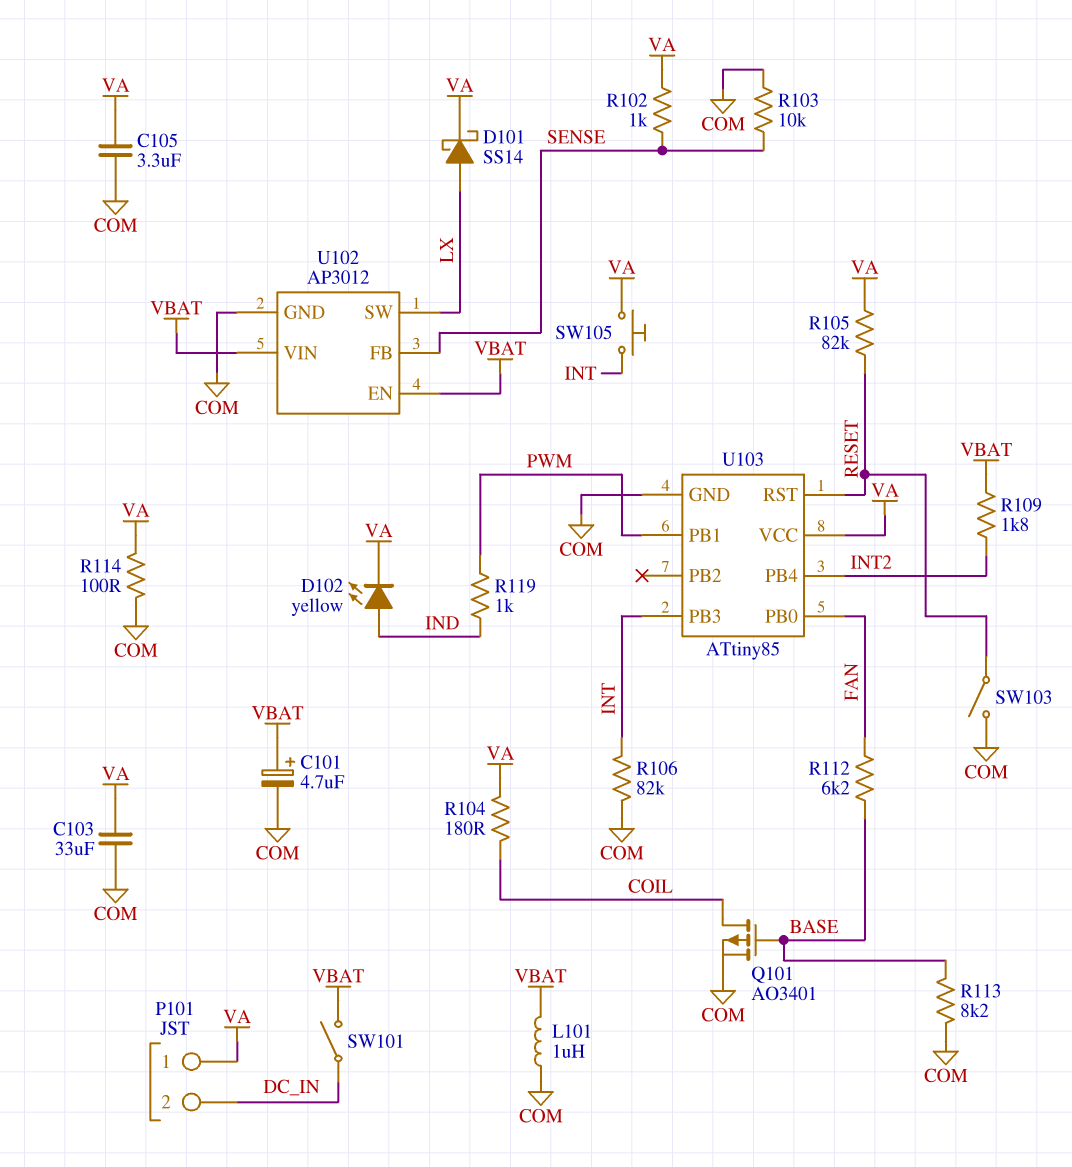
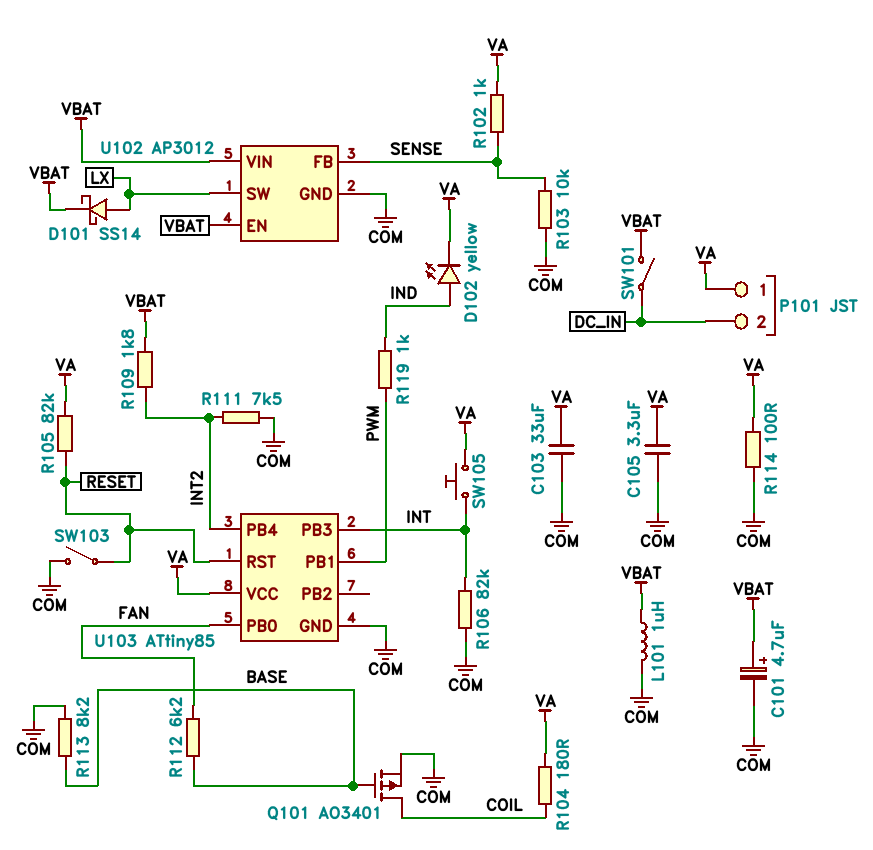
D101: schottky SS14 (A LX, K VA) -> schottky SS14 (A LX, K VBAT)
R111: none -> 7.5k (COM, INT2)

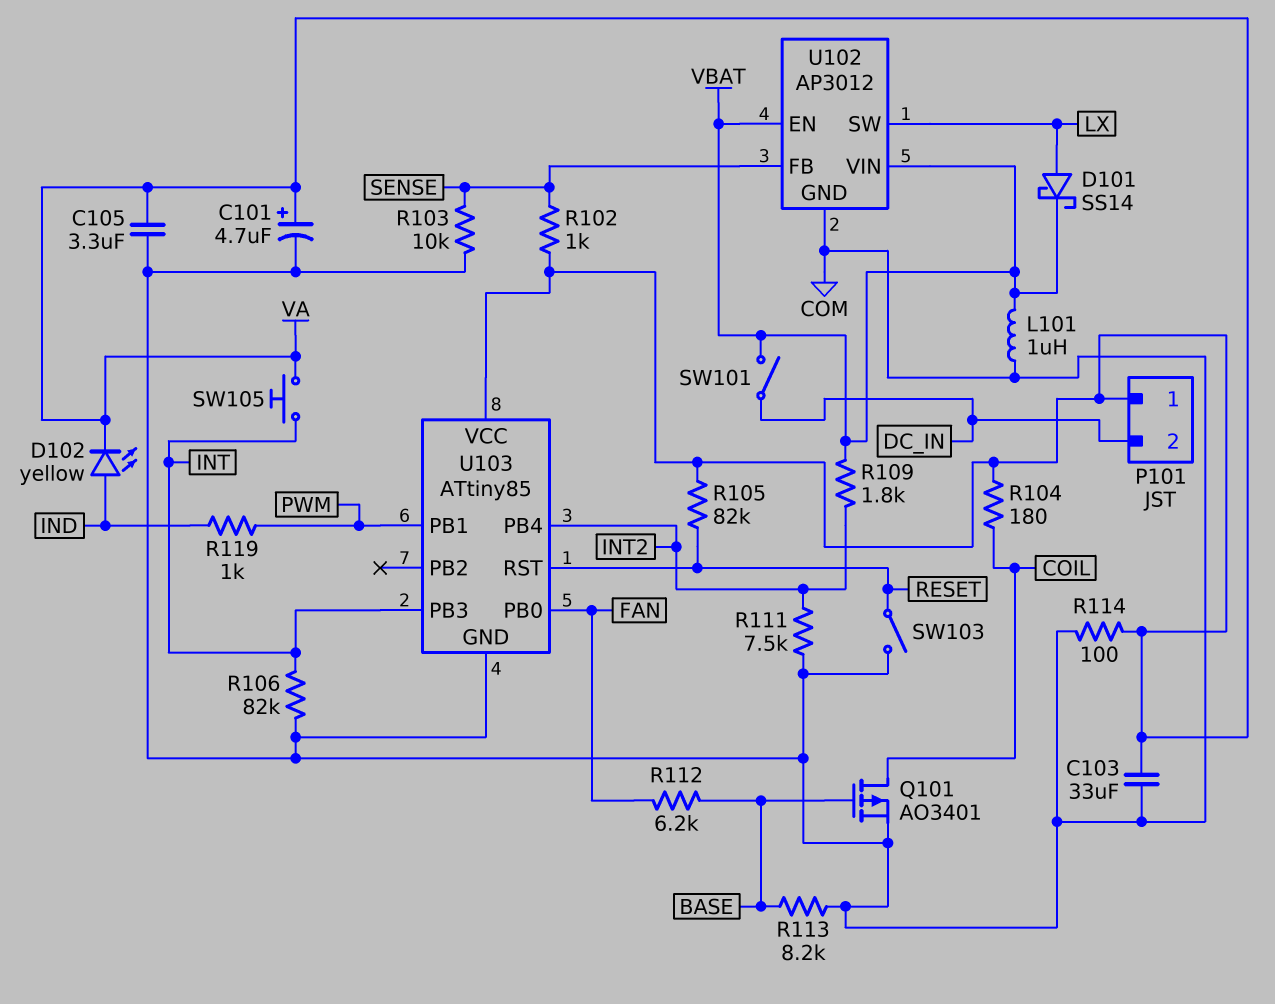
C101: 4.7uF (plus VBAT, minus COM) -> 4.7uF (plus VA, minus COM)

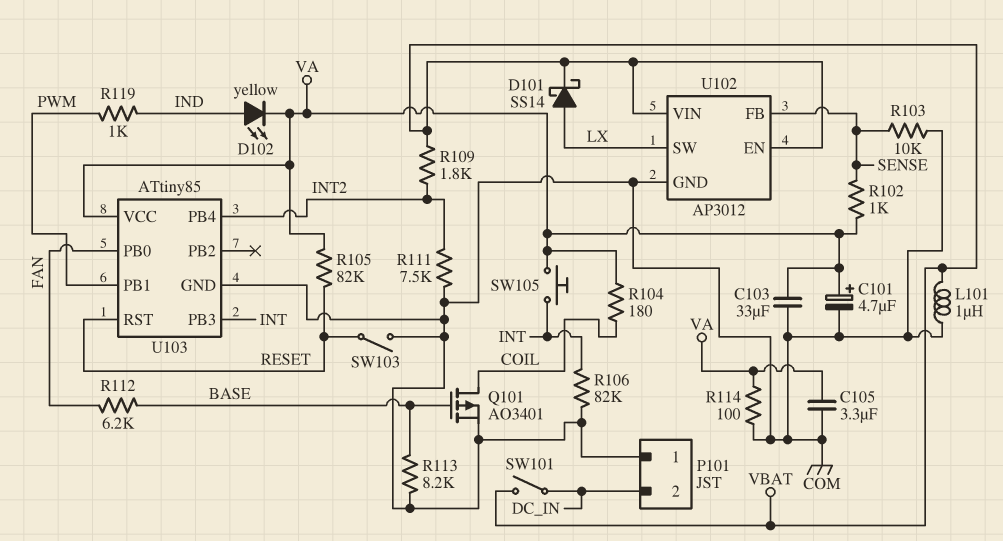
P101 pin 1: VA -> COM

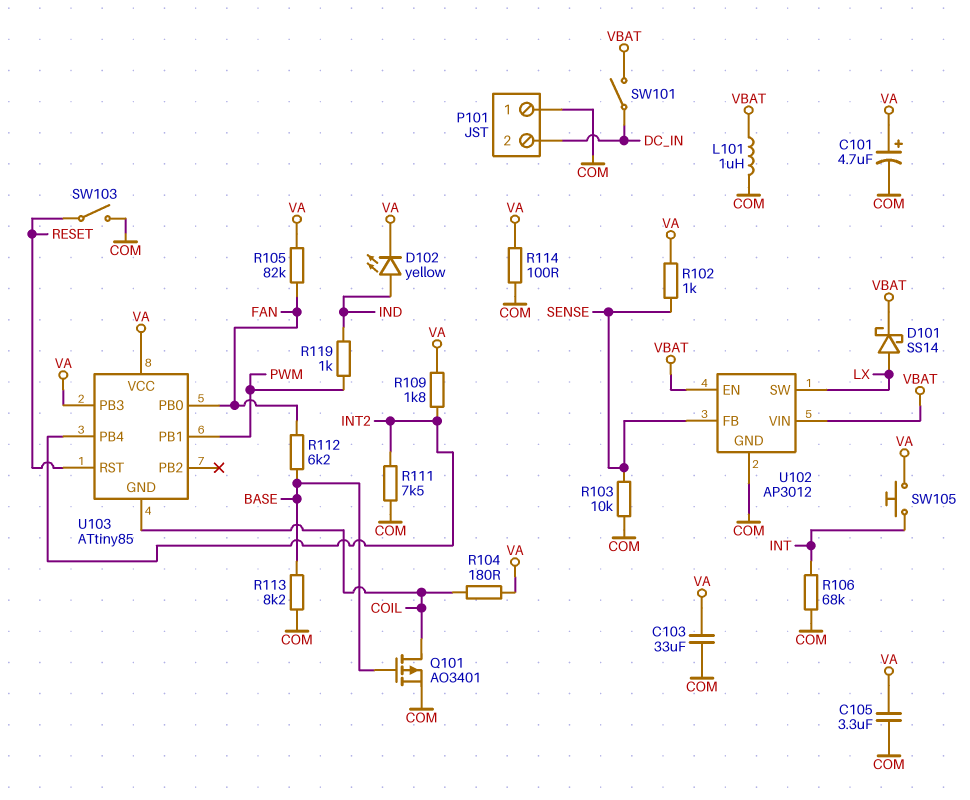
R105: 82k (RESET, VA) -> 82k (FAN, VA)
R106: 82k (COM, INT) -> 68k (COM, INT)
R109: 1.8k (INT2, VBAT) -> 1.8k (INT2, VA)
U103 pin GND: COM -> COIL
U103 pin PB3: INT -> VA

